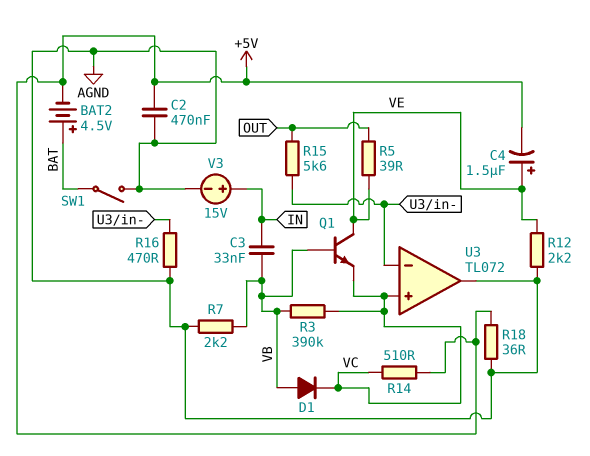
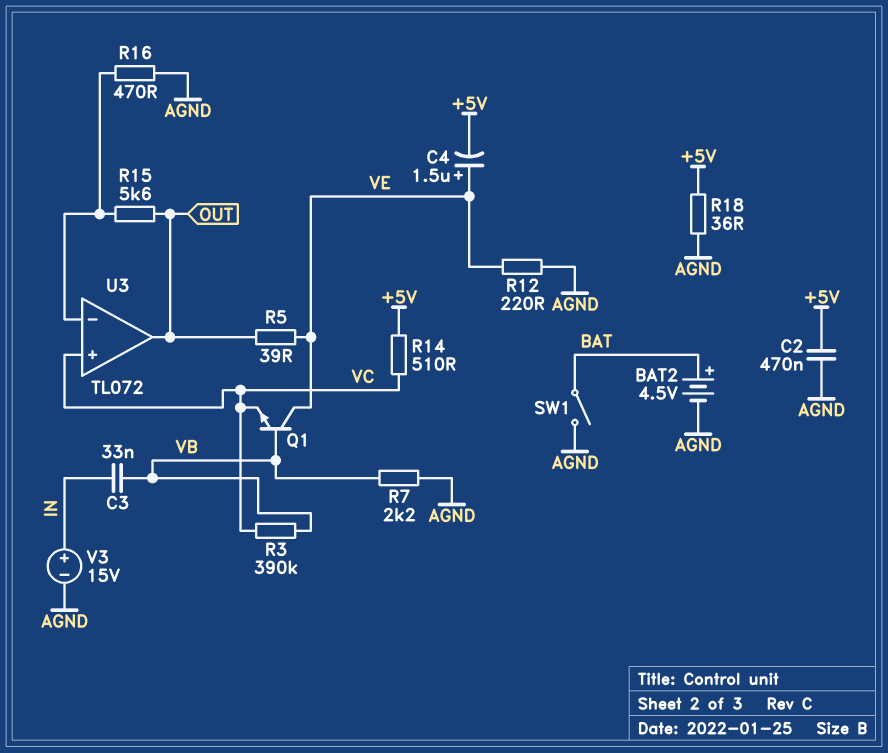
BAT2: 4.5V (plus BAT, minus +5V) -> 4.5V (plus BAT, minus AGND)
D1: diode (A VB, K VC) -> none
R12: 2.2k (AGND, VE) -> 220 (AGND, VE)
U3 pin out: AGND -> OUT

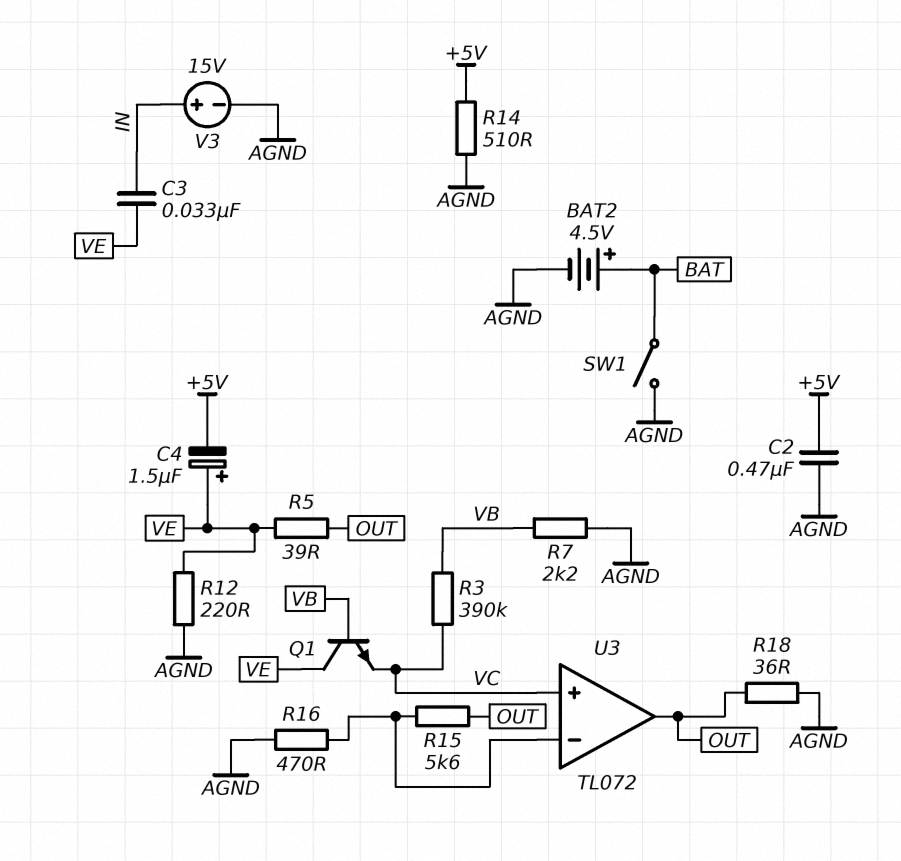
C3: 33nF (IN, VB) -> 33nF (IN, VE)
R14: 510 (+5V, VC) -> 510 (+5V, AGND)
R18: 36 (+5V, AGND) -> 36 (AGND, OUT)

